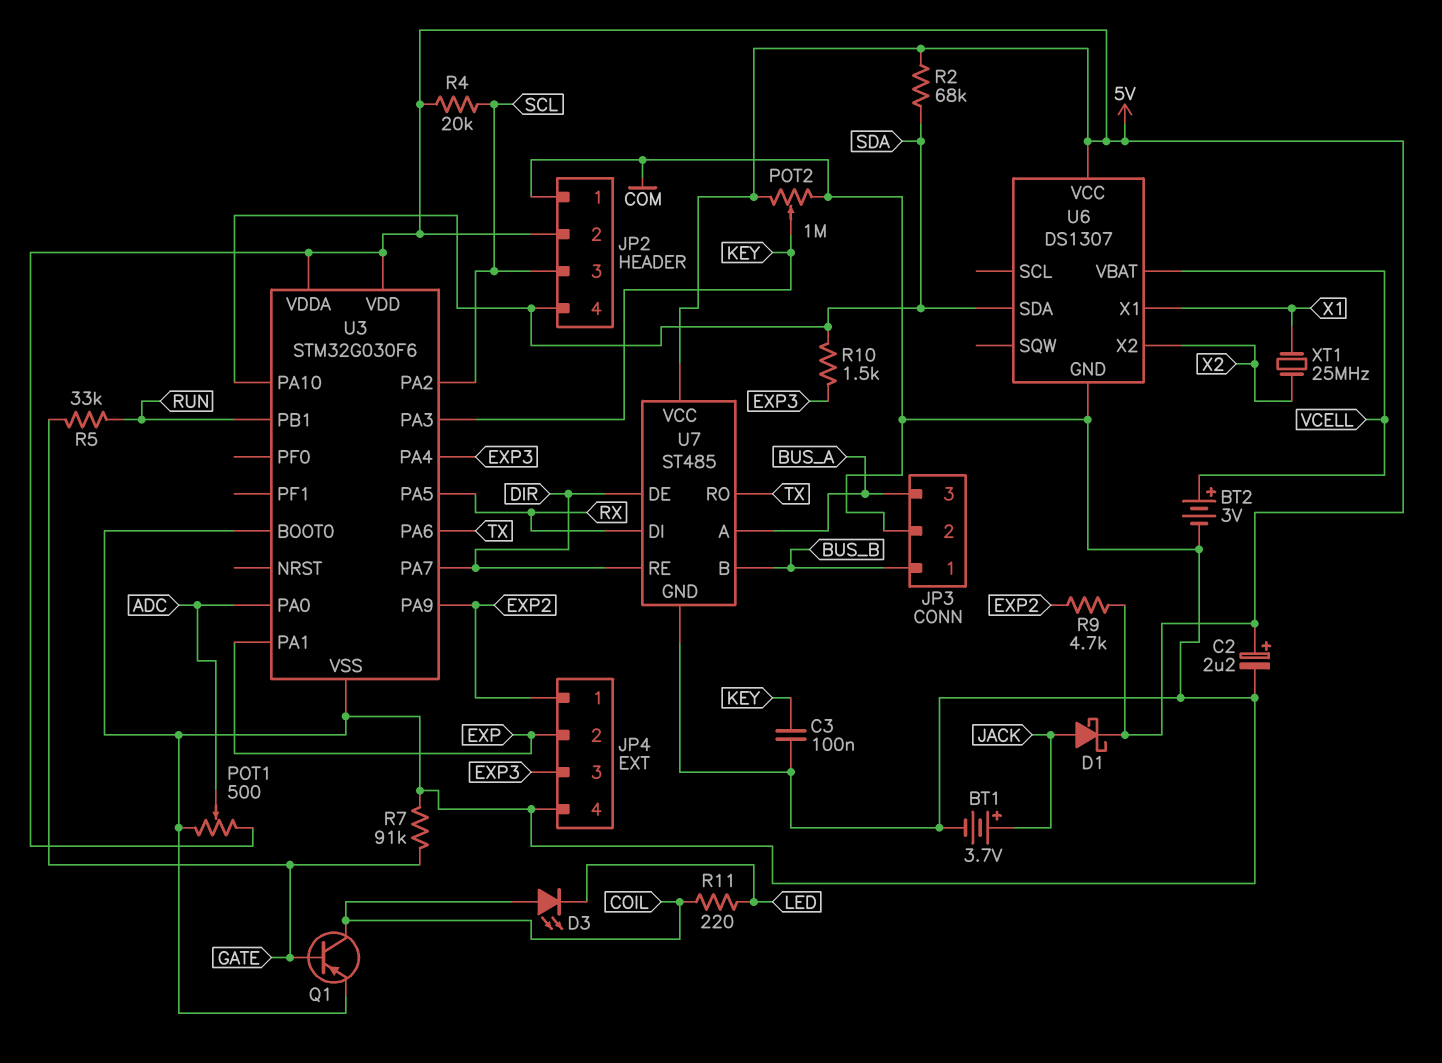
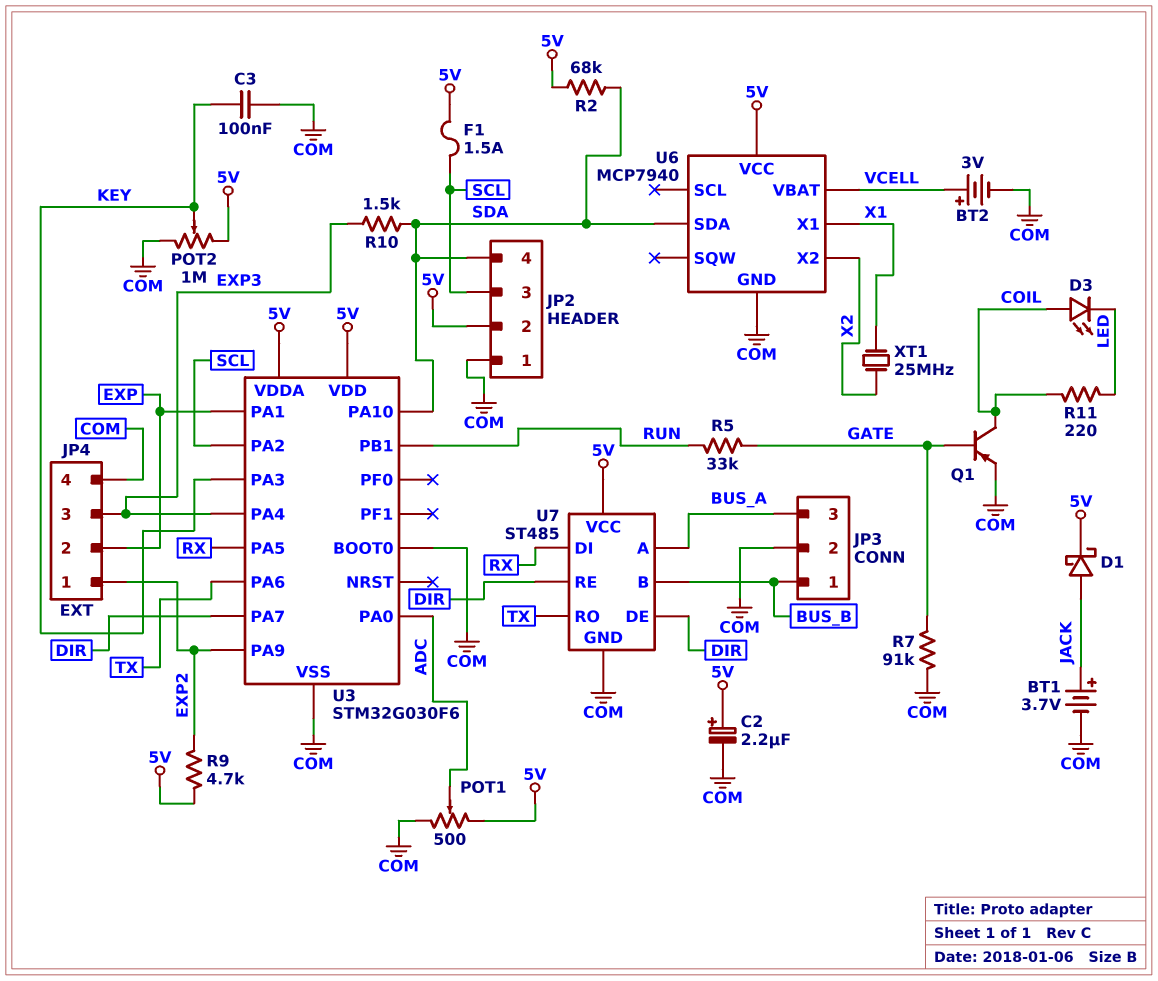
F1: none -> 1.5A (5V, SCL)
R4: 20k (5V, SCL) -> none
U6: DS1307 -> MCP7940

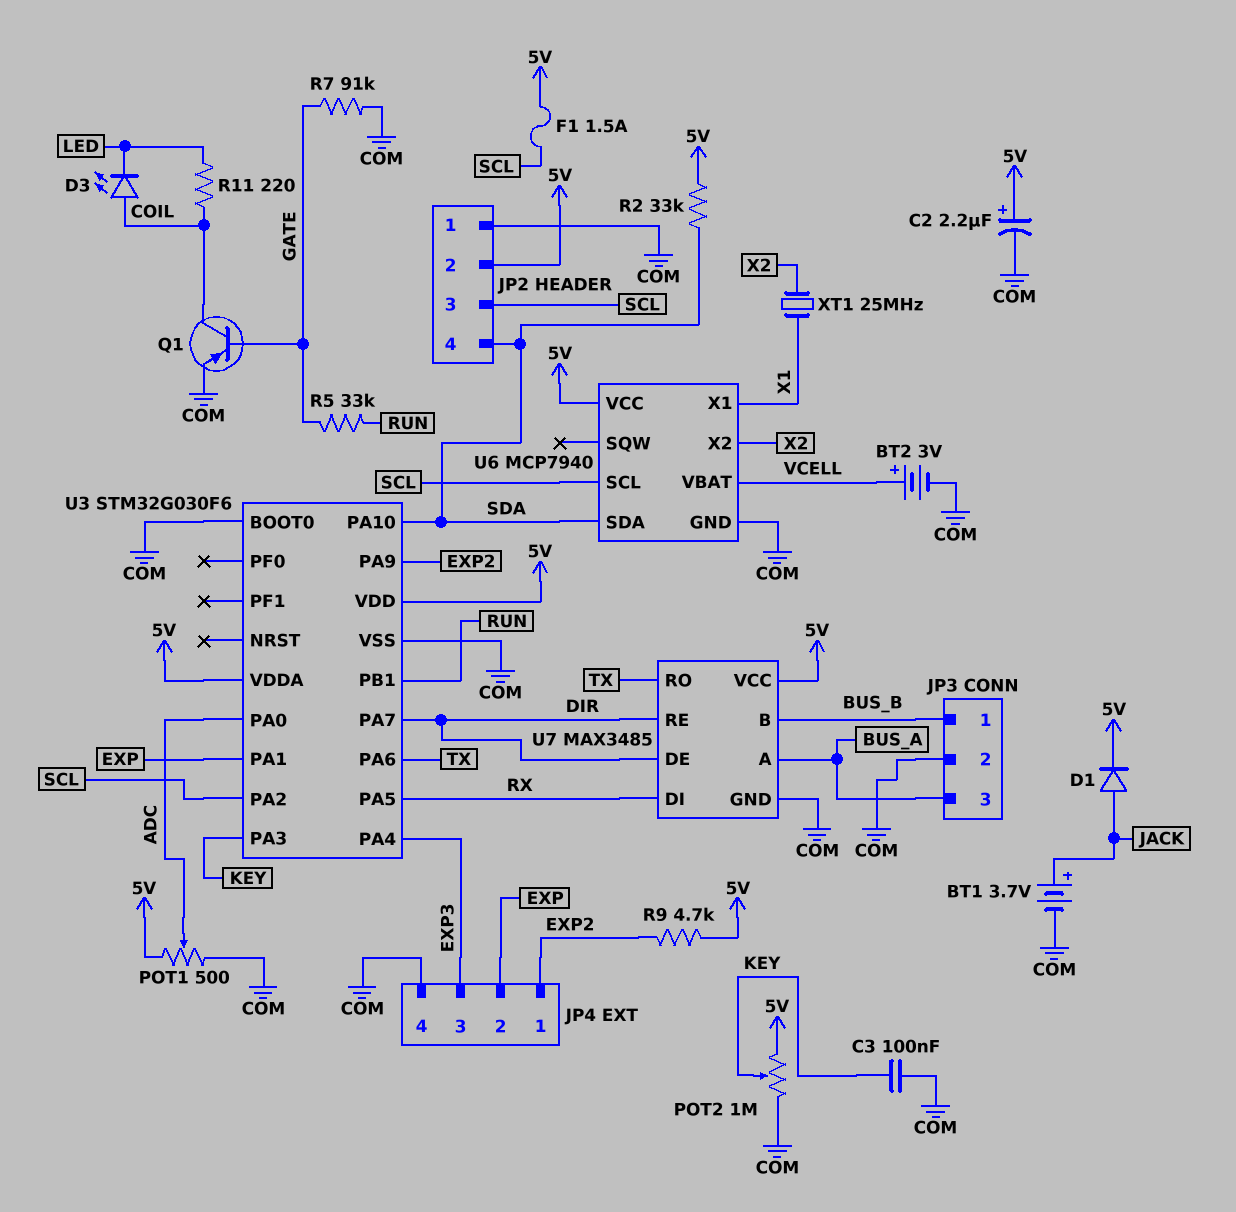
D1: schottky (A JACK, K 5V) -> diode (A JACK, K 5V)
R2: 68k (5V, SDA) -> 33k (5V, SDA)
R10: 1.5k (EXP3, SDA) -> none
U6 pin SCL: none -> SCL
U7: ST485 -> MAX3485

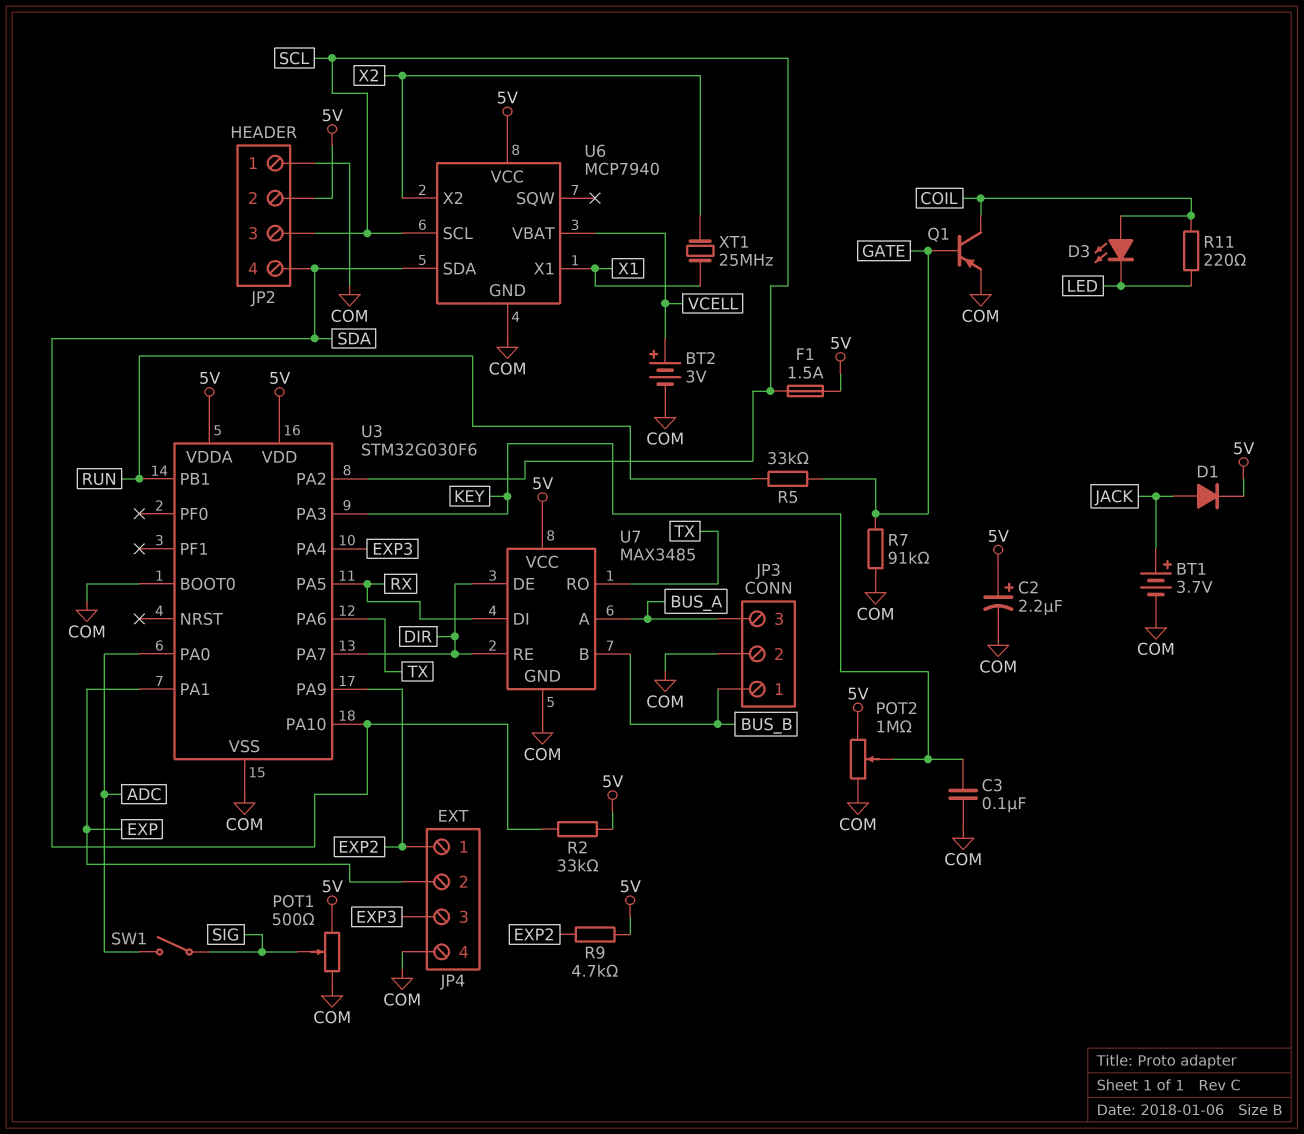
POT1: 500 (5V, COM, wiper ADC) -> 500 (5V, COM, wiper SIG)
SW1: none -> switch (ADC, SIG)

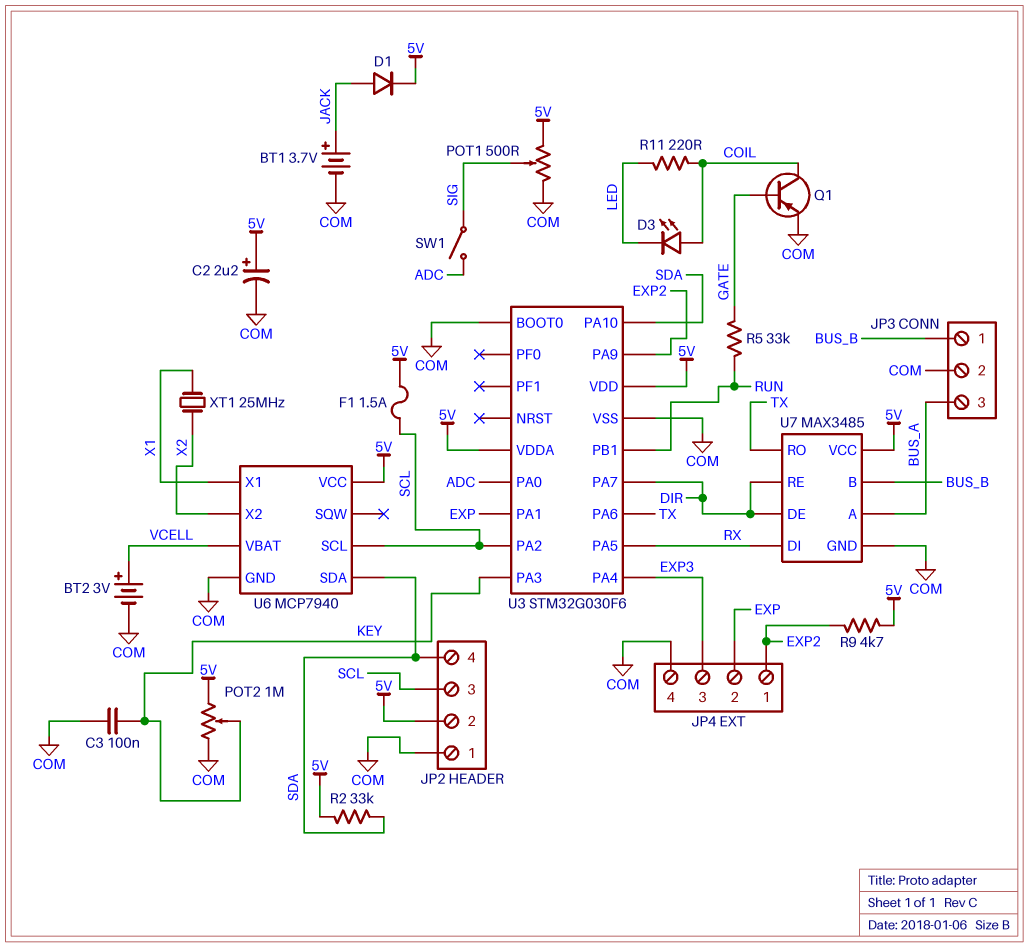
R7: 91k (COM, GATE) -> none

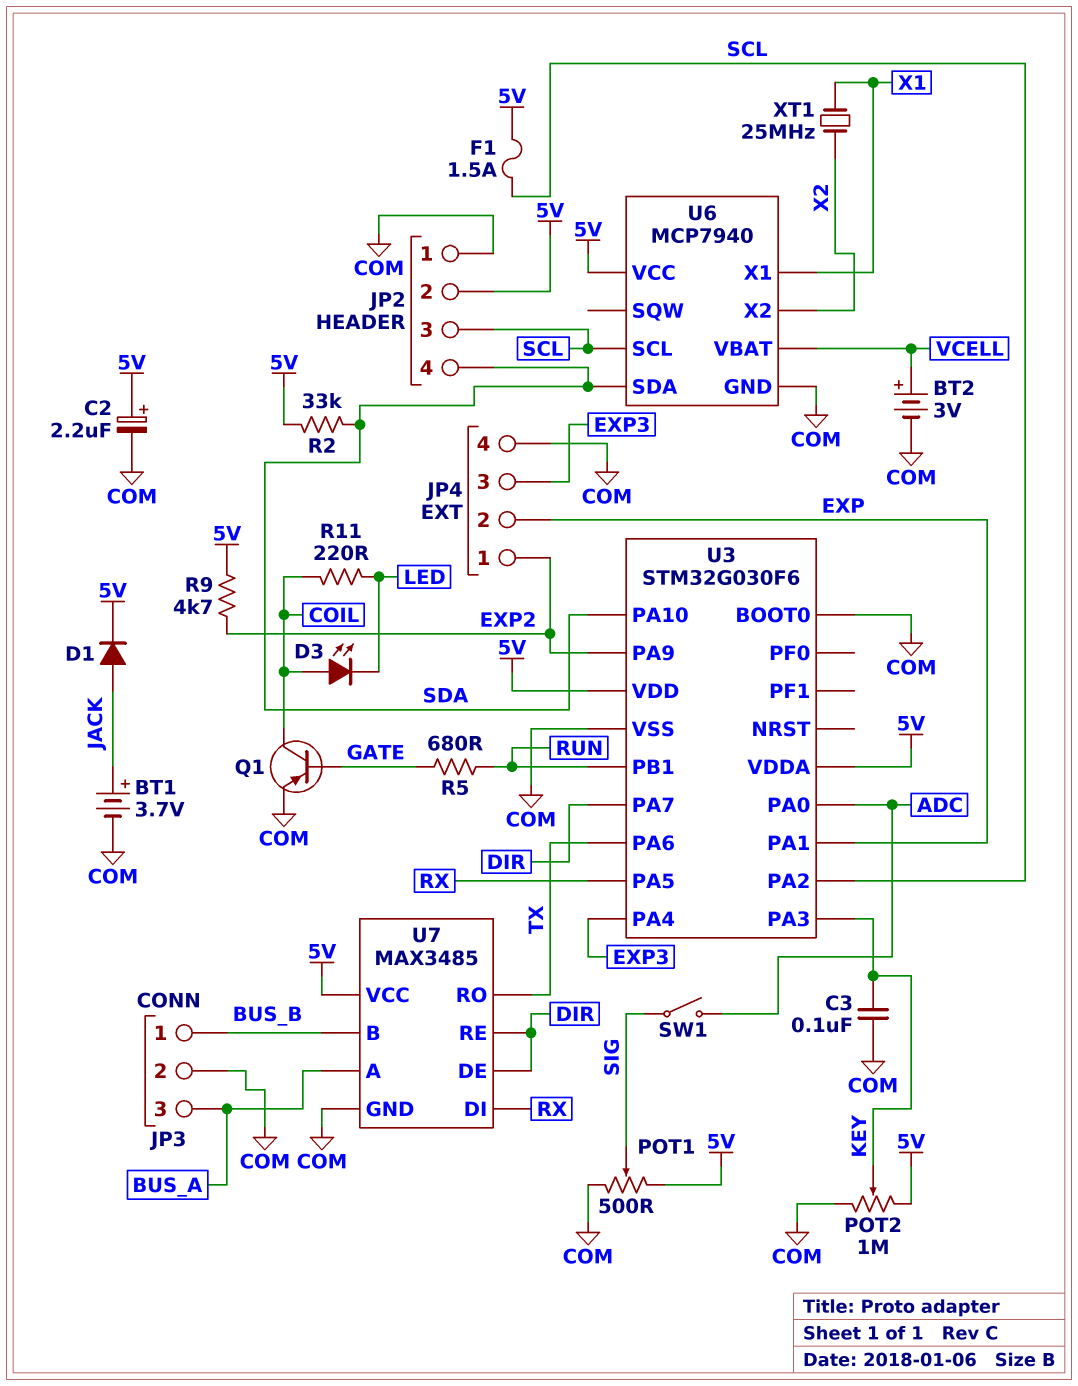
R5: 33k (GATE, RUN) -> 680 (GATE, RUN)

